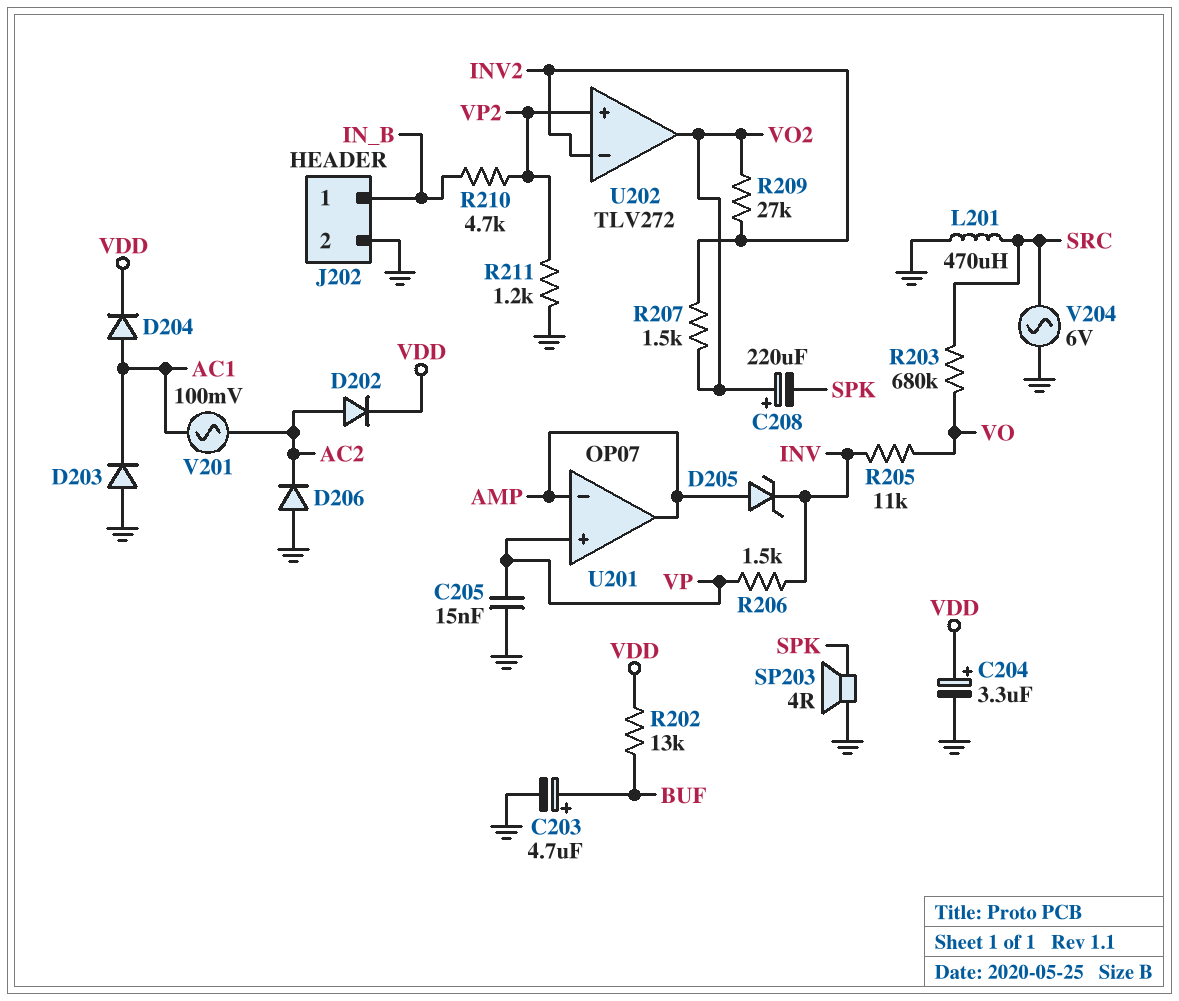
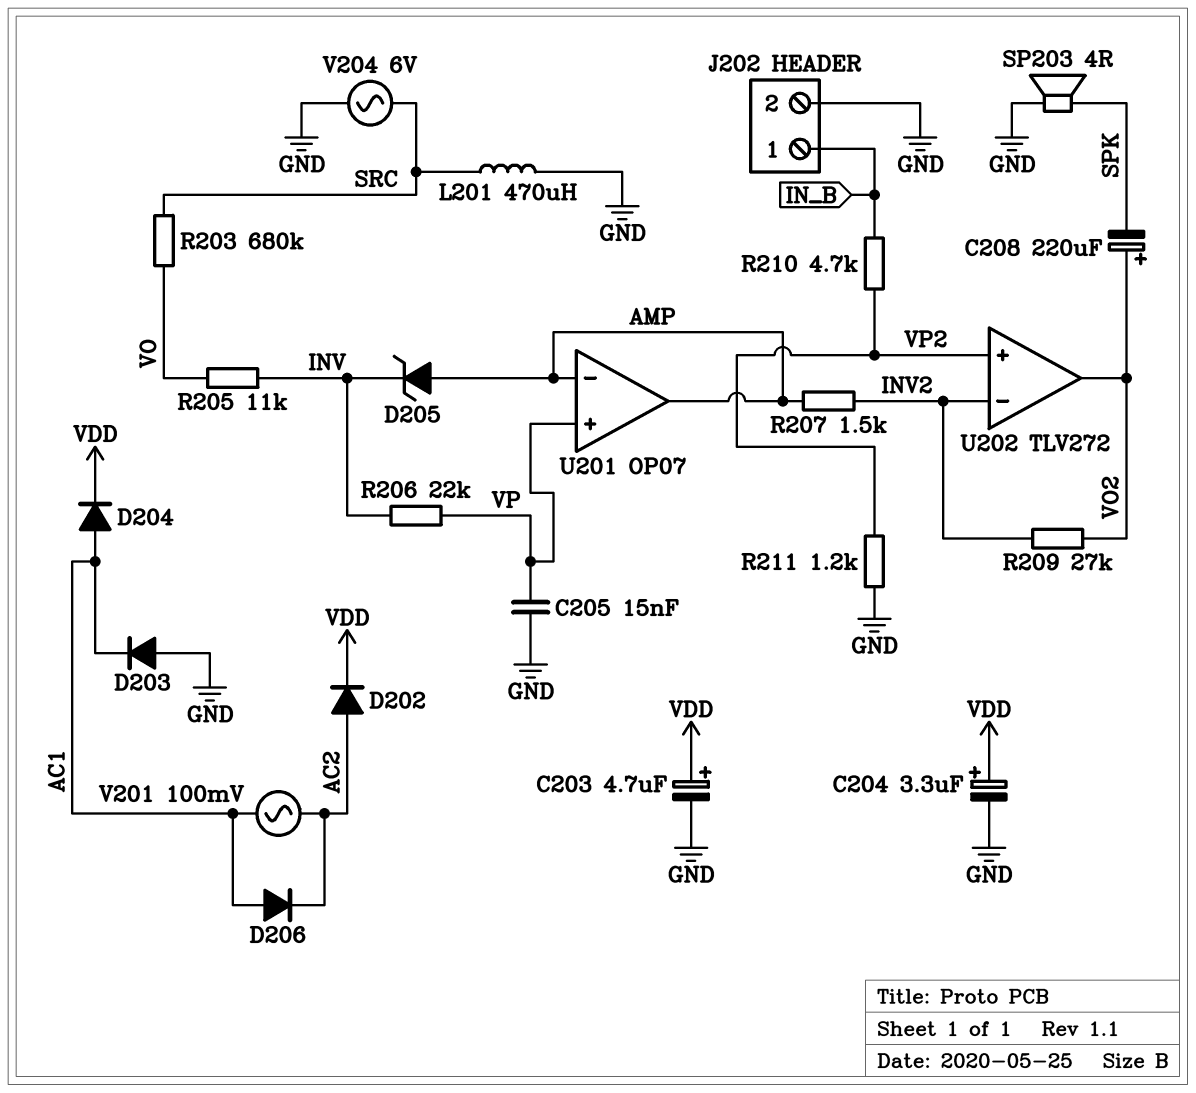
C203: 4.7uF (plus BUF, minus GND) -> 4.7uF (plus VDD, minus GND)
D206: diode (A GND, K AC2) -> diode (A AC1, K AC2)
R202: 13k (BUF, VDD) -> none
R206: 1.5k (INV, VP) -> 22k (INV, VP)
R207: 1.5k (INV2, VO2) -> 1.5k (AMP, INV2)

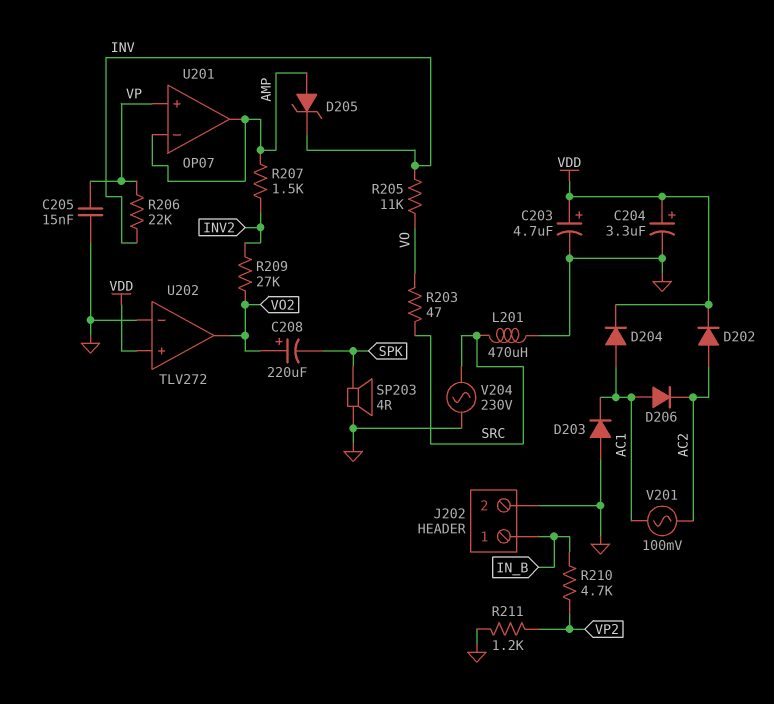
R203: 680k (SRC, VO) -> 47 (SRC, VO)
U202 pin in+: VP2 -> VDD
U202 pin in-: INV2 -> GND
V204: AC 6V (GND, SRC) -> AC 230V (GND, SRC)

